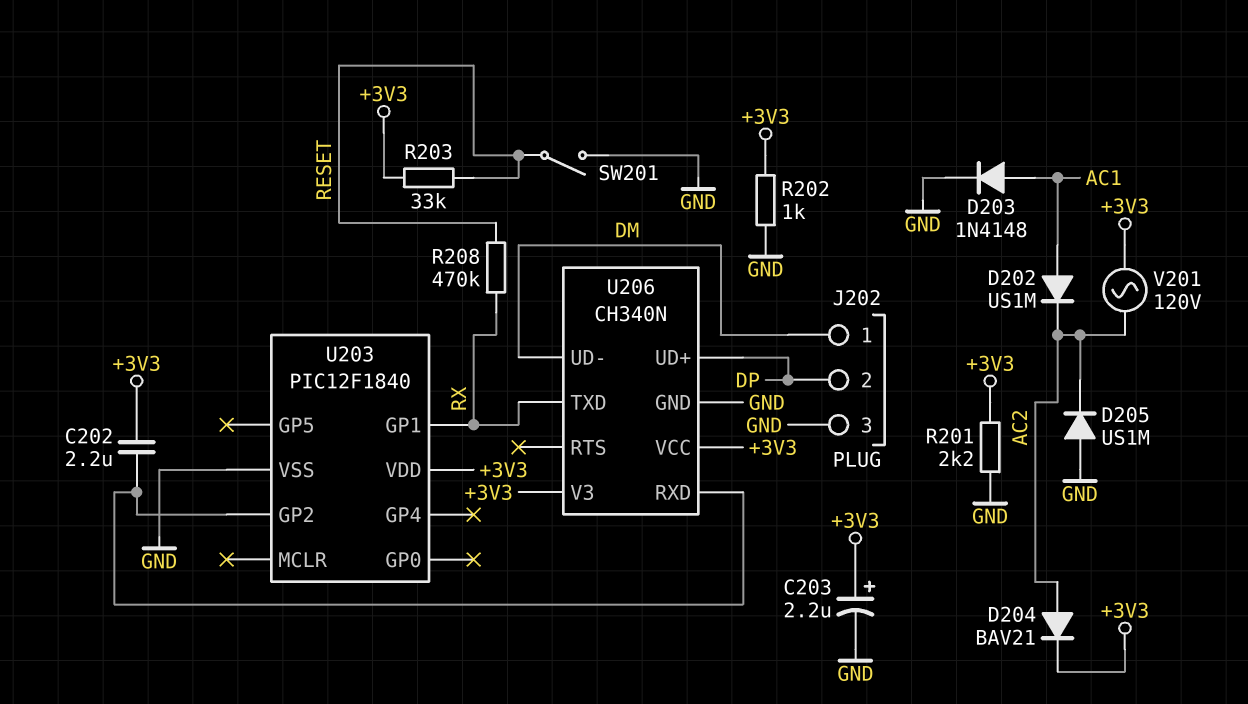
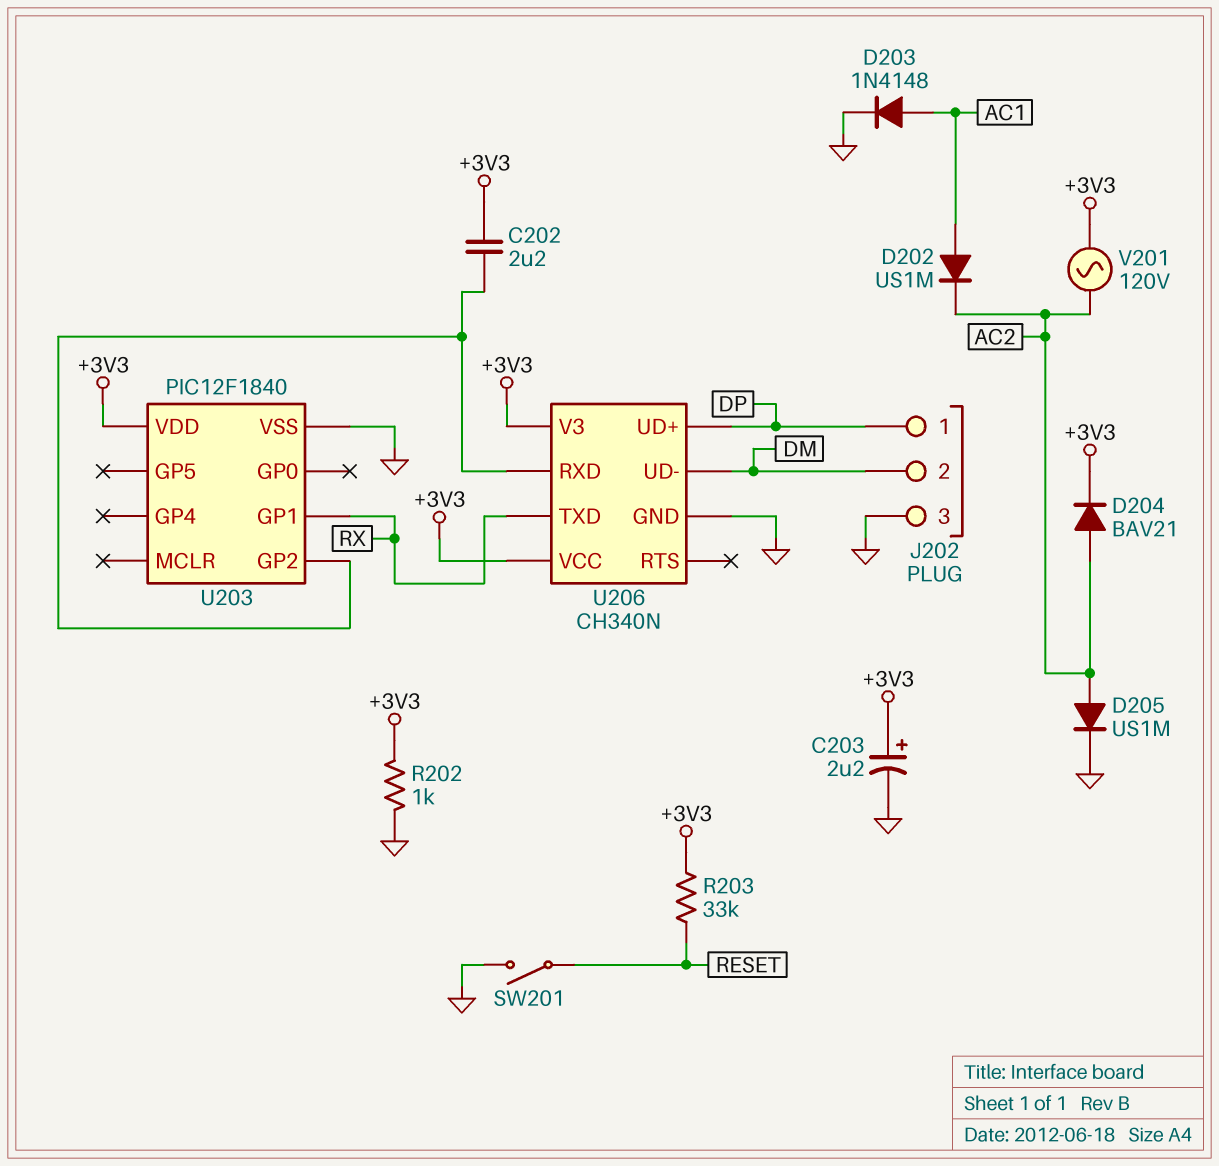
D205: diode US1M (A GND, K AC2) -> diode US1M (A AC2, K GND)
J202 pin 1: DM -> DP
J202 pin 2: DP -> DM
R201: 2.2k (+3V3, GND) -> none
R208: 470k (RESET, RX) -> none

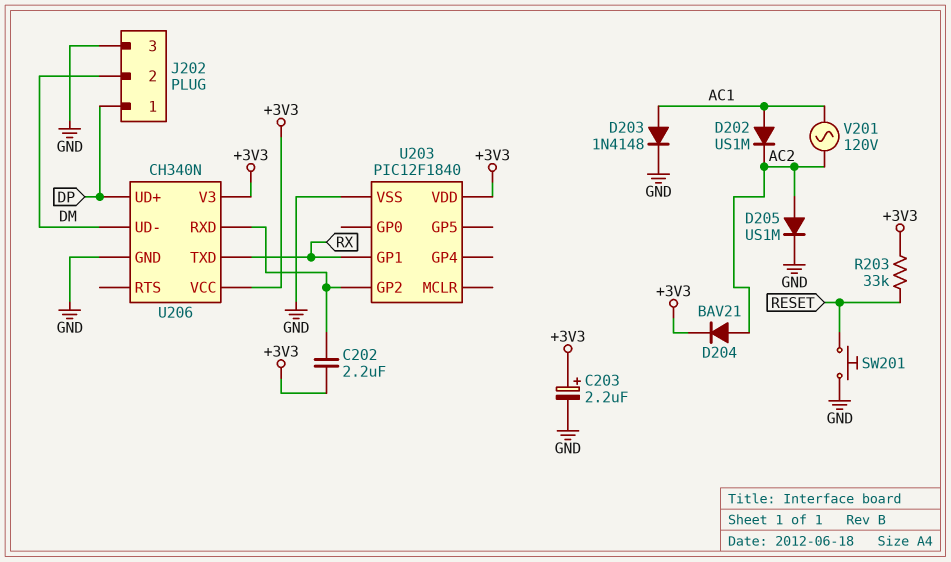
R202: 1k (+3V3, GND) -> none
SW201: switch (GND, RESET) -> button (GND, RESET)
V201: AC 120V (+3V3, AC2) -> AC 120V (AC1, AC2)

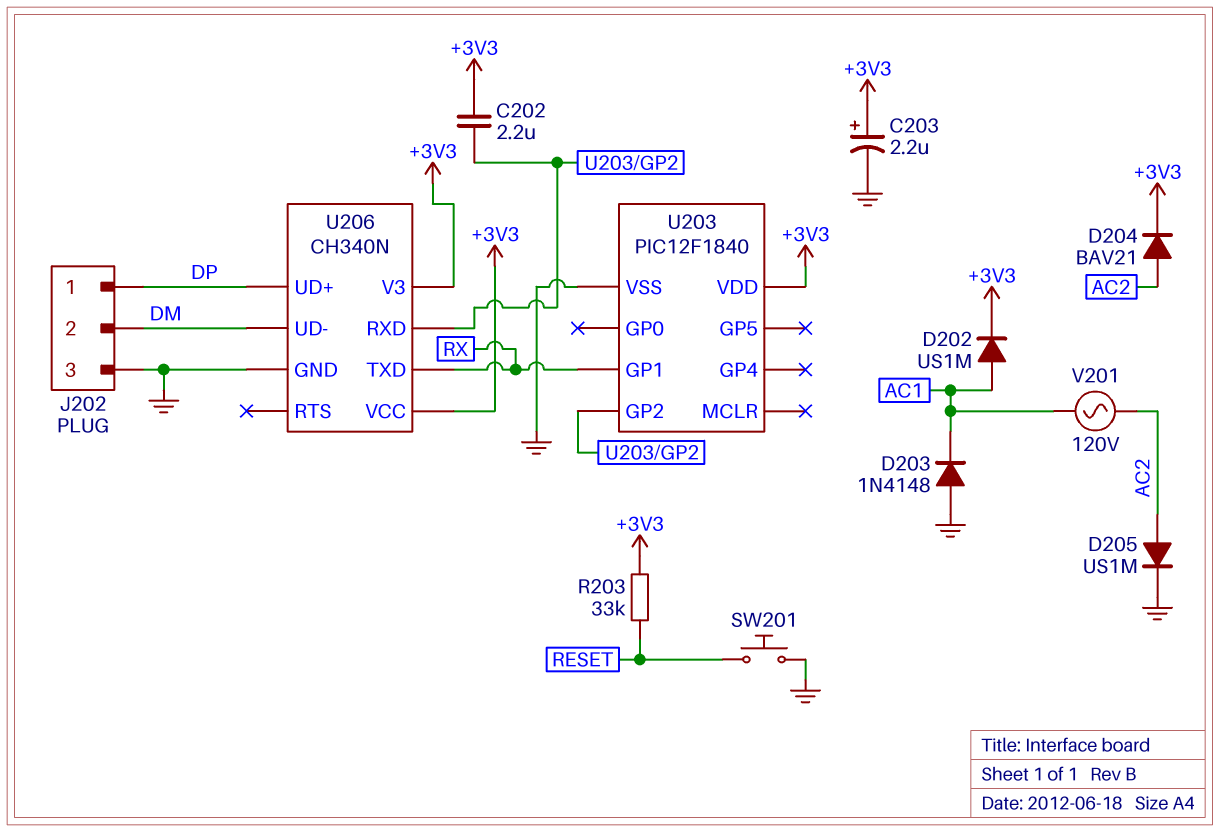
D202: diode US1M (A AC1, K AC2) -> diode US1M (A AC1, K +3V3)
D203: diode 1N4148 (A AC1, K GND) -> diode 1N4148 (A GND, K AC1)

